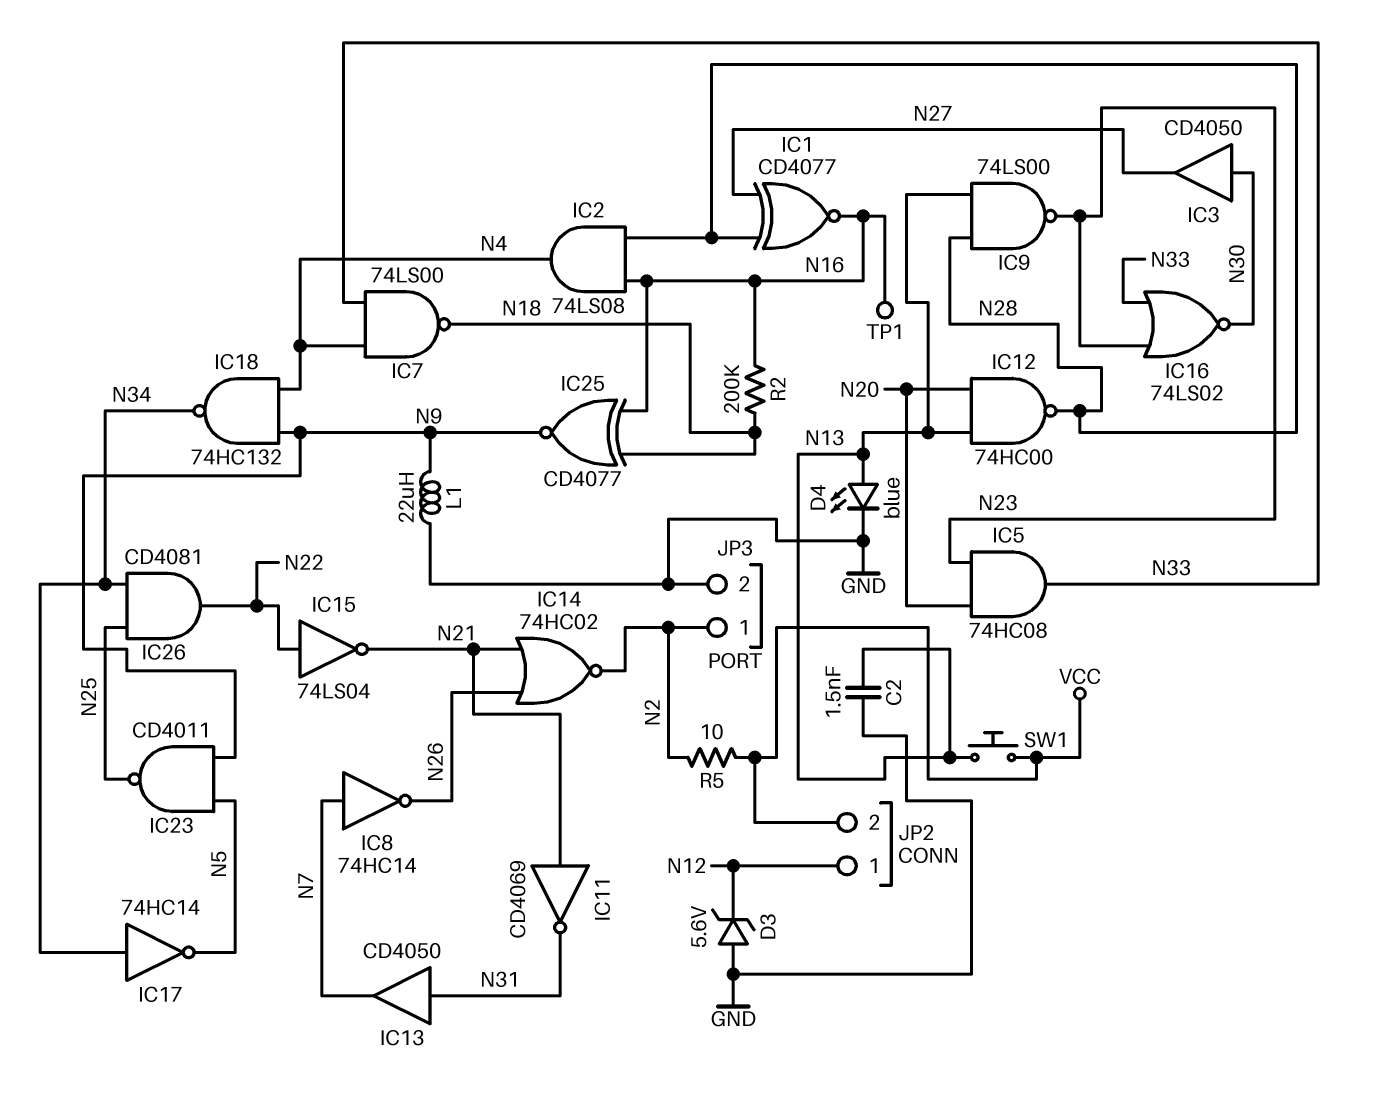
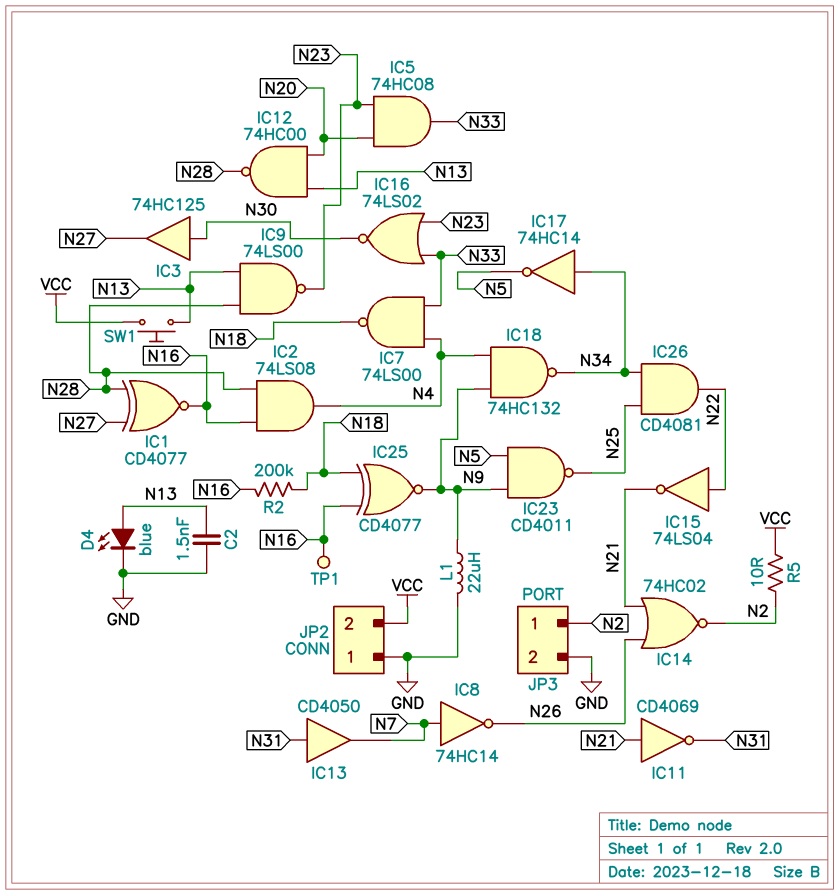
D3: zener 5.6V (A GND, K N12) -> none
IC3: buffer CD4050 (in N30, out N27) -> buffer 74HC125 (in N30, out N27)
JP2 pin 1: N12 -> GND

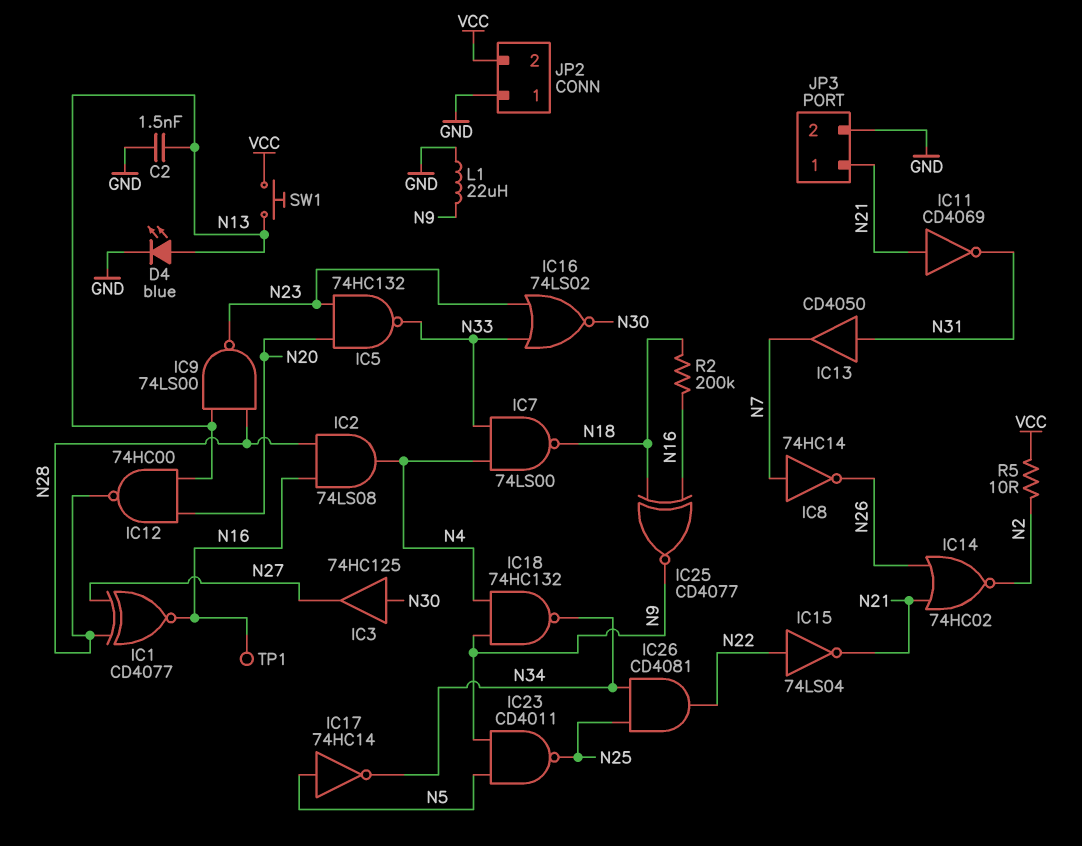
IC5: AND 74HC08 (in N20, in N23, out N33) -> NAND 74HC132 (in N20, in N23, out N33)
IC17: NOT 74HC14 (in N34, out N5) -> NOT 74HC14 (in N5, out N34)
JP3 pin 1: N2 -> N21

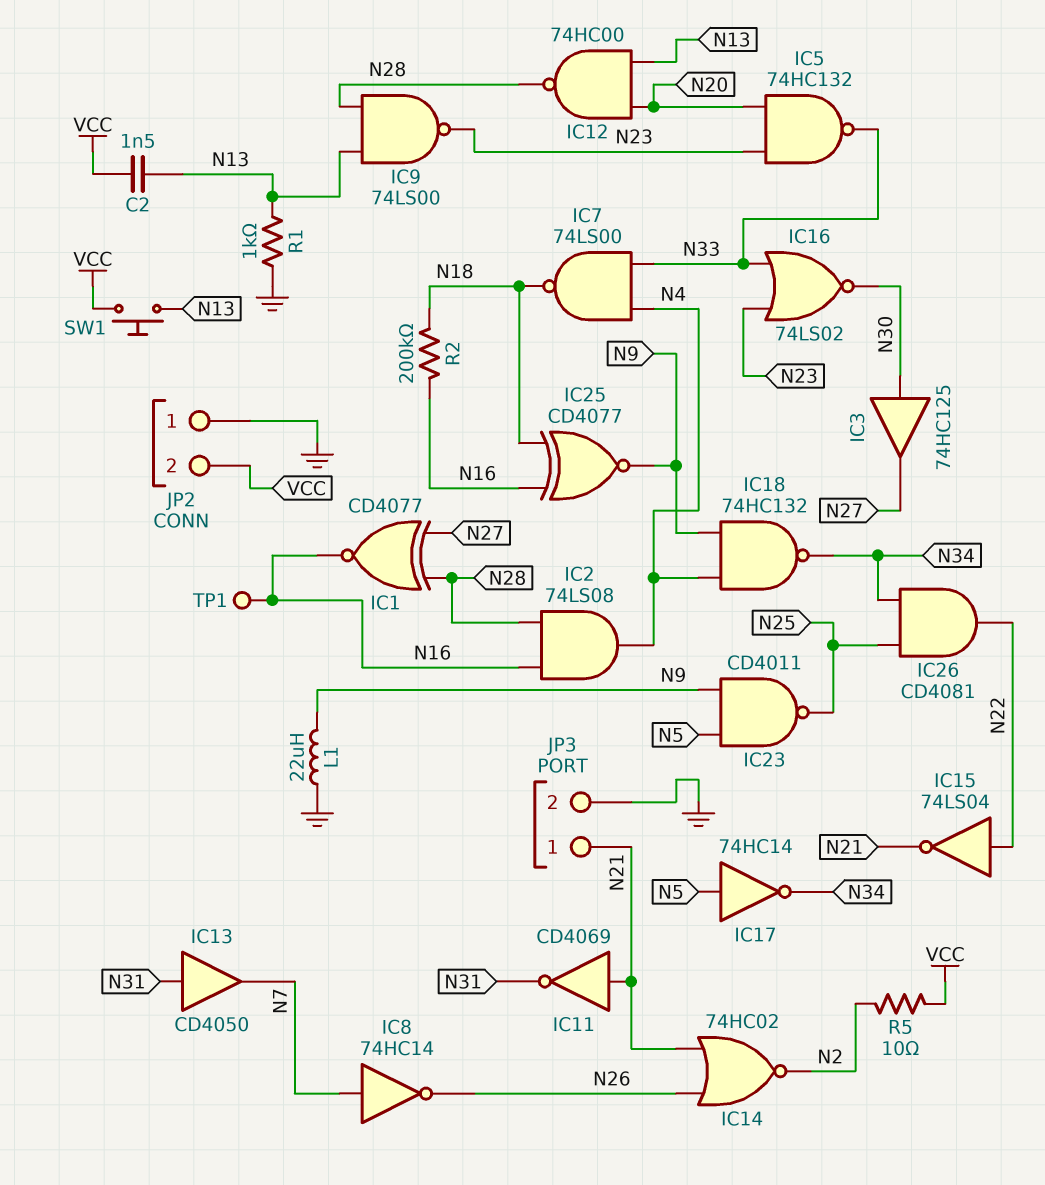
C2: 1.5nF (GND, N13) -> 1.5nF (N13, VCC)
D4: LED blue (A N13, K GND) -> none
R1: none -> 1k (GND, N13)

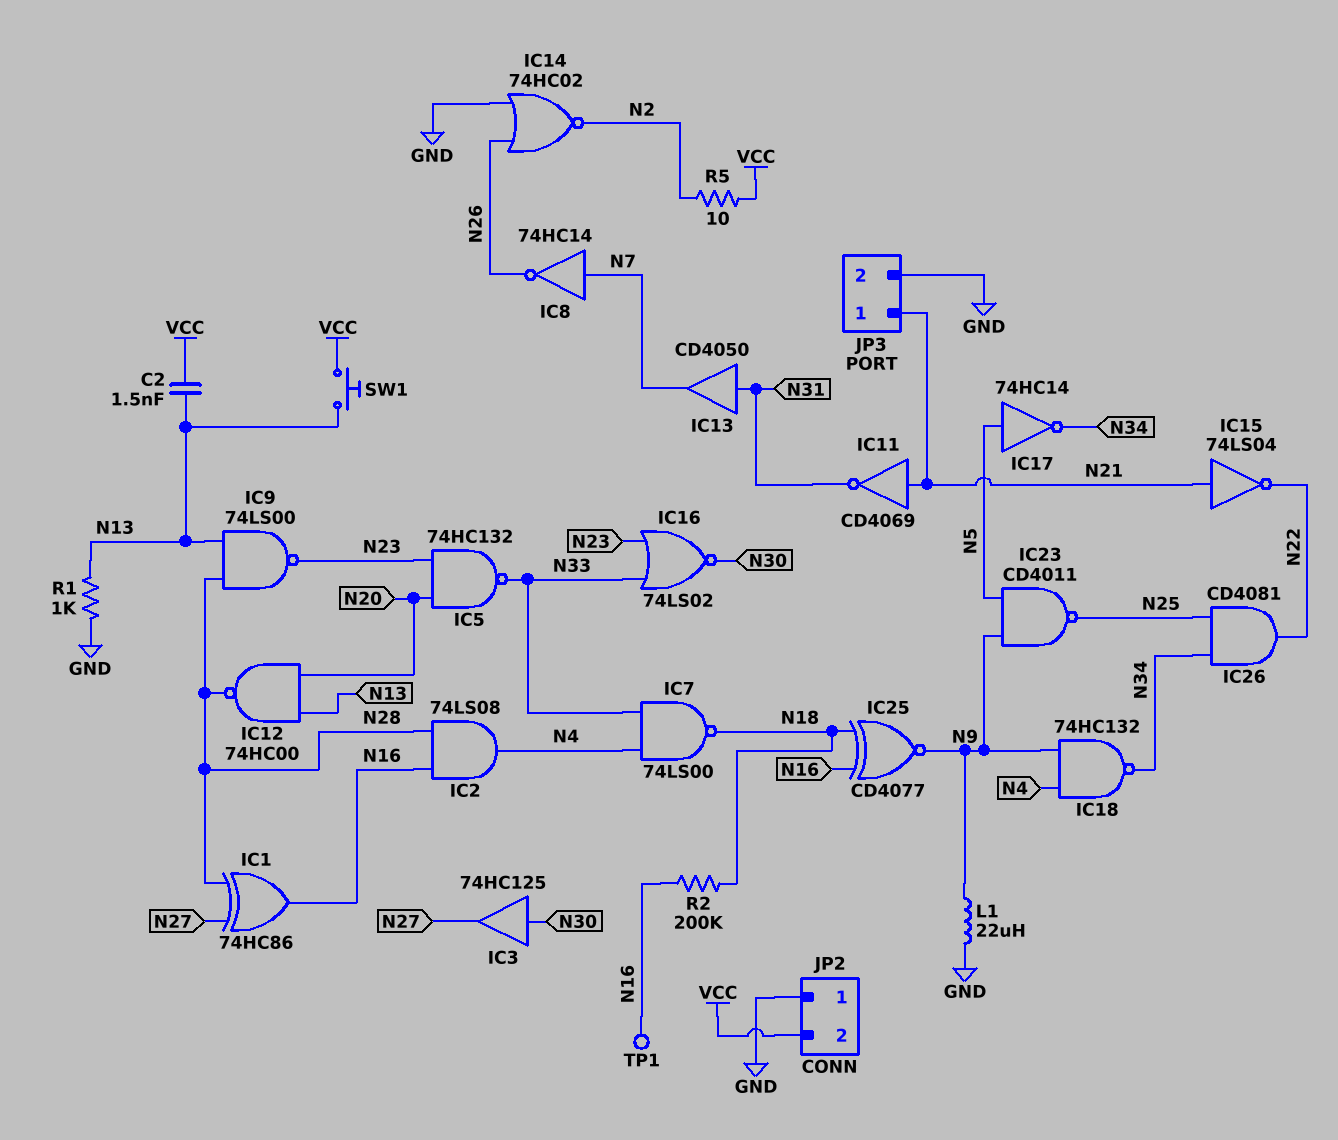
IC1: XNOR CD4077 (in N27, in N28, out N16) -> XOR 74HC86 (in N27, in N28, out N16)
IC14: NOR 74HC02 (in N21, in N26, out N2) -> NOR 74HC02 (in GND, in N26, out N2)
IC15: NOT 74LS04 (in N22, out N21) -> NOT 74LS04 (in N21, out N22)

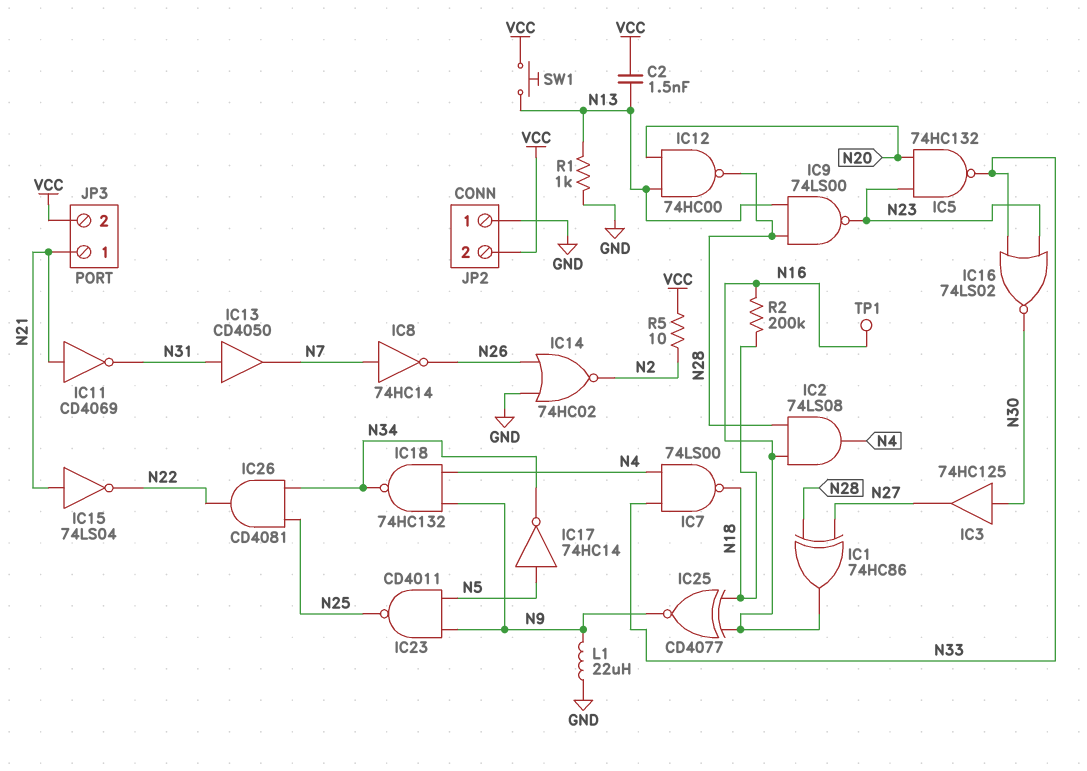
JP3 pin 2: GND -> VCC

